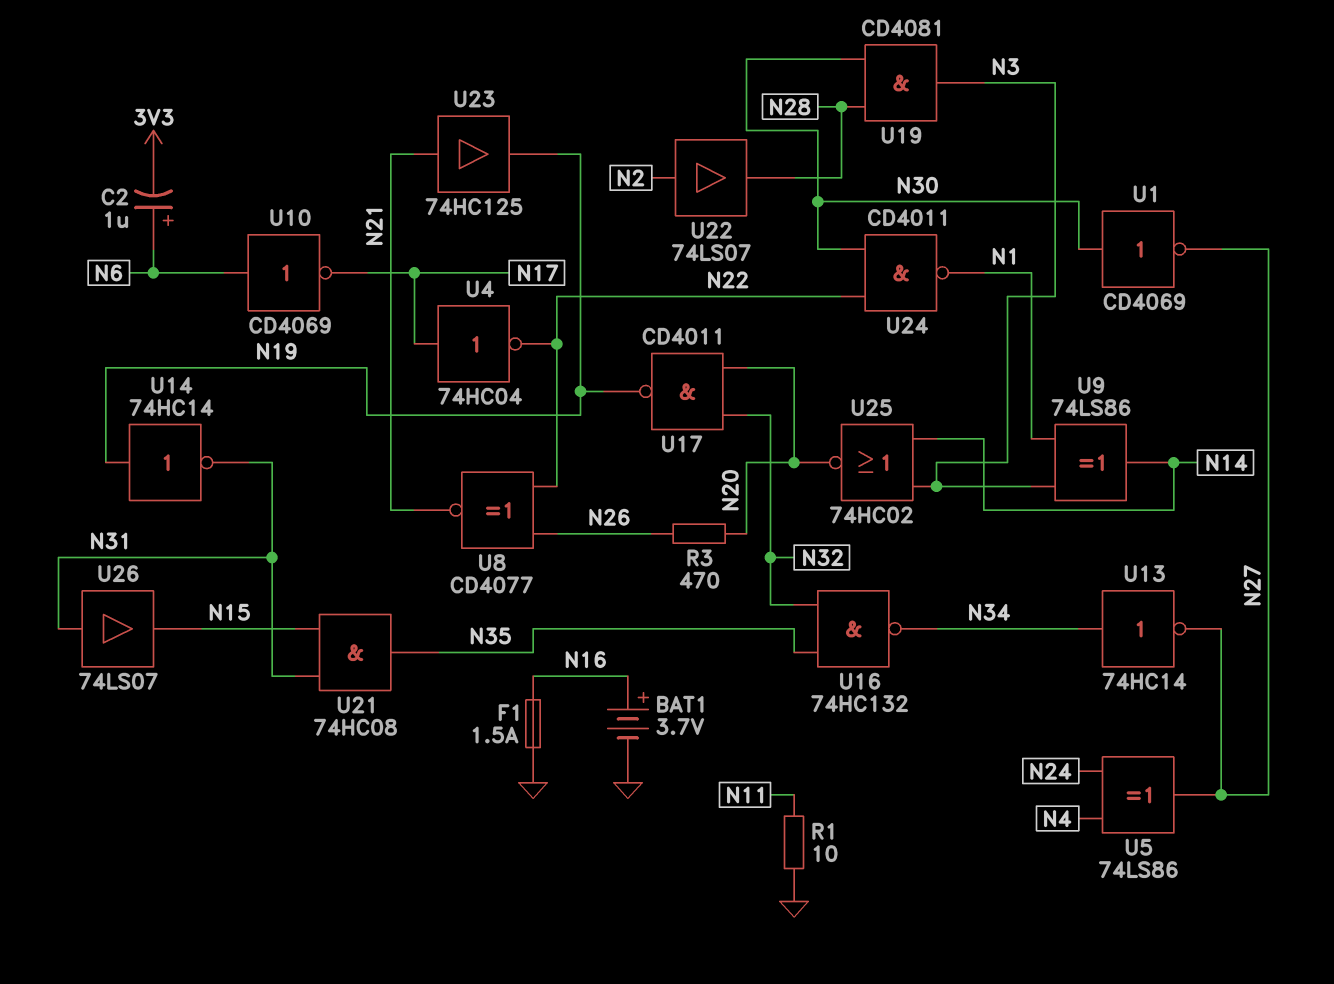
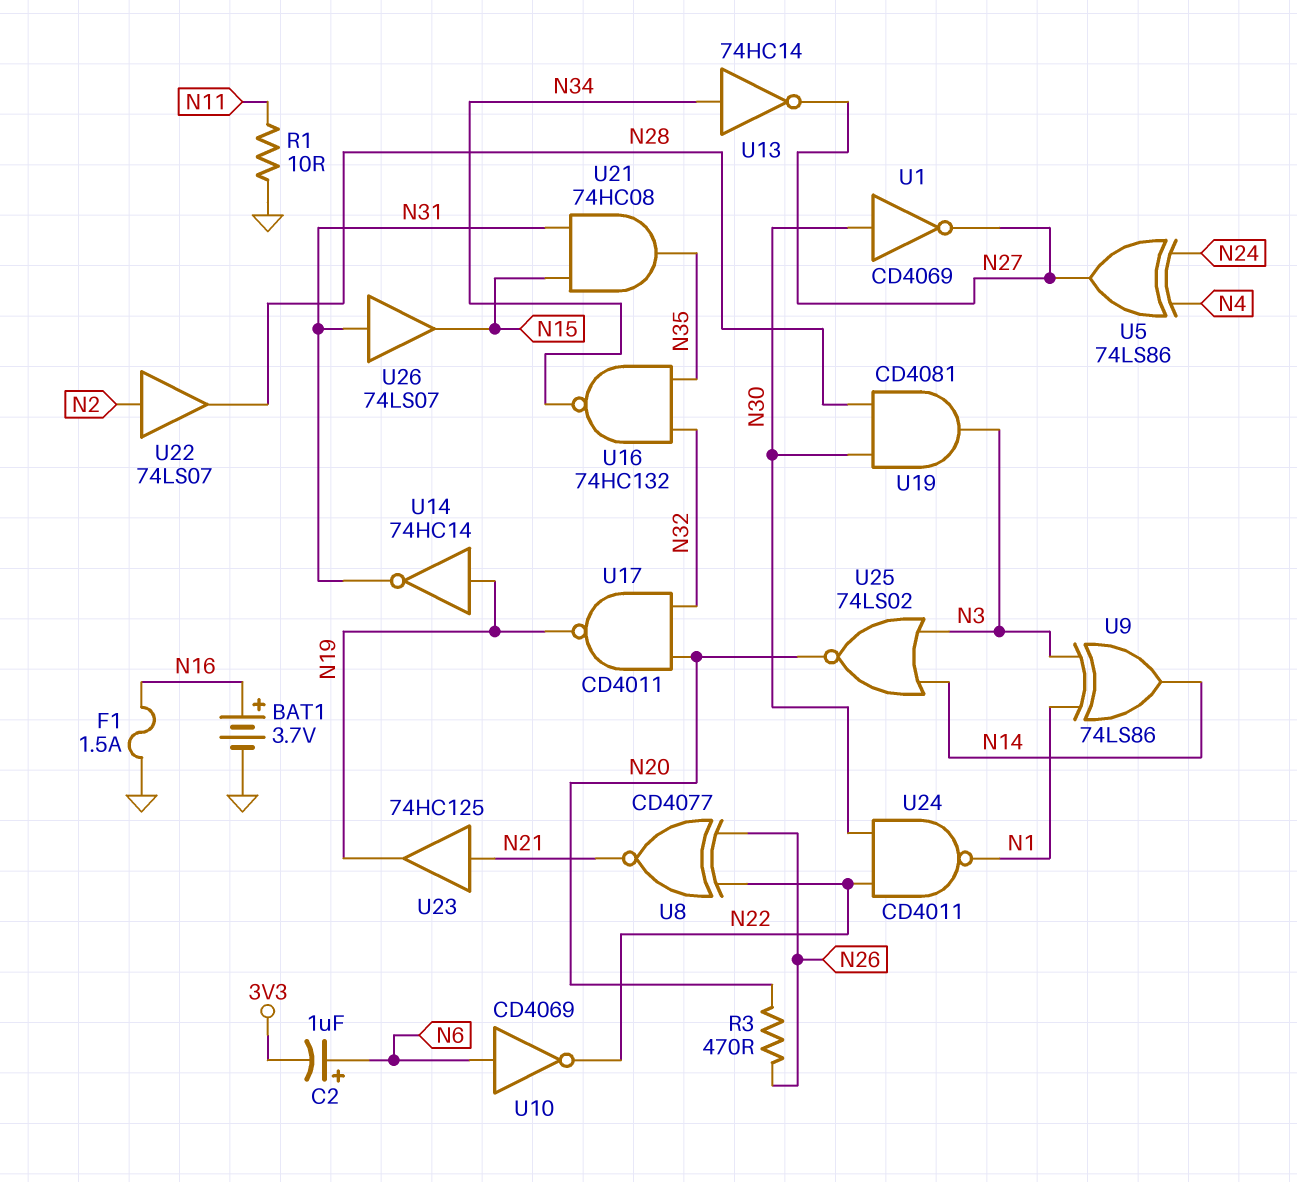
U4: NOT 74HC04 (in N17, out N22) -> none
U10: NOT CD4069 (in N6, out N17) -> NOT CD4069 (in N6, out N22)
U25: NOR 74HC02 (in N3, in N14, out N20) -> NOR 74LS02 (in N3, in N14, out N20)

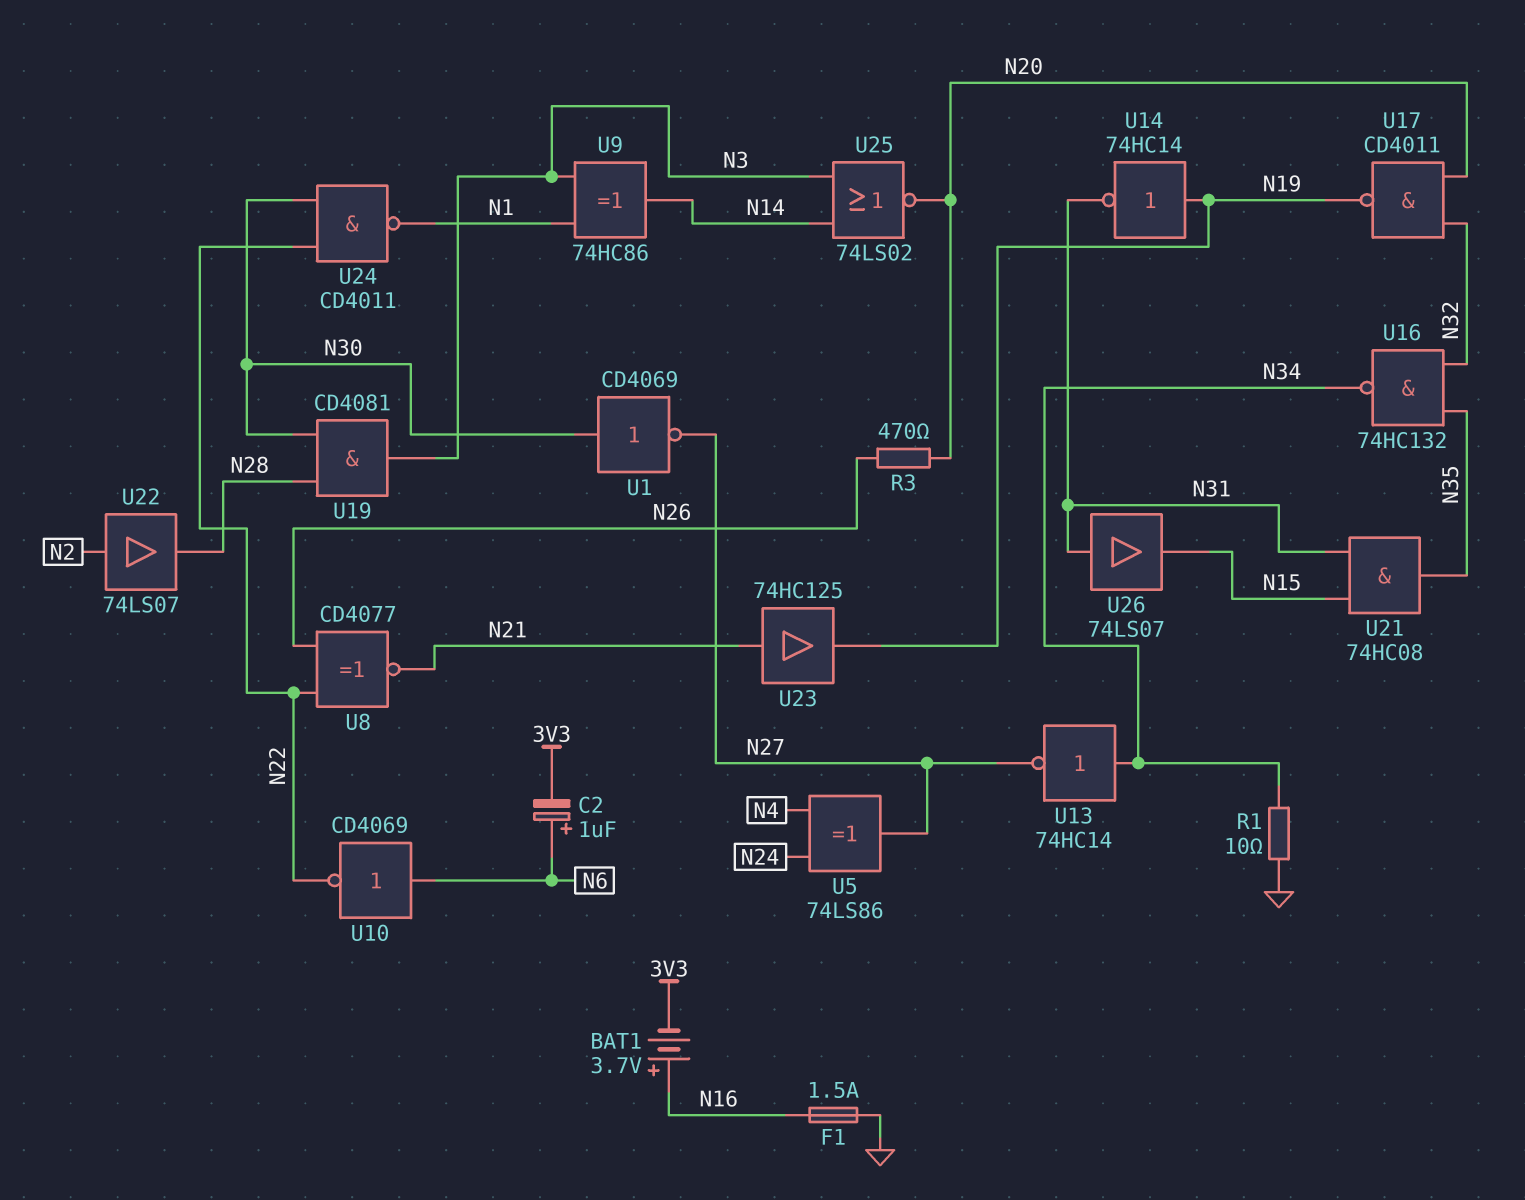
BAT1: 3.7V (plus N16, minus GND) -> 3.7V (plus N16, minus 3V3)
R1: 10 (GND, N11) -> 10 (GND, N34)
U9: XOR 74LS86 (in N1, in N3, out N14) -> XOR 74HC86 (in N1, in N3, out N14)

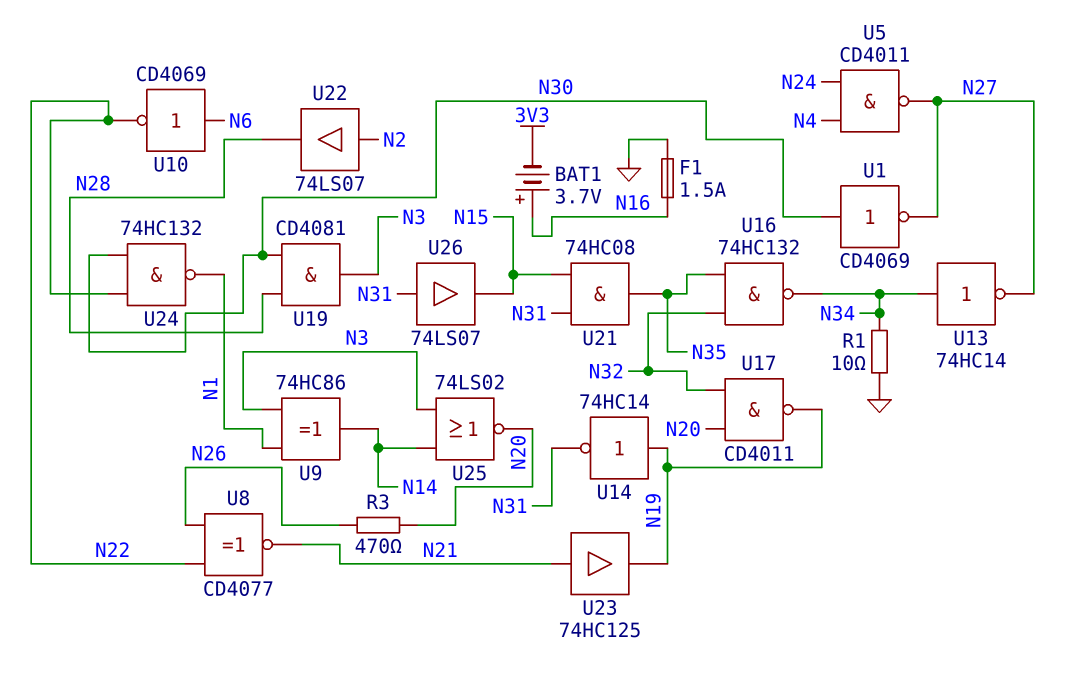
C2: 1uF (plus N6, minus 3V3) -> none
U5: XOR 74LS86 (in N4, in N24, out N27) -> NAND CD4011 (in N4, in N24, out N27)
U24: NAND CD4011 (in N22, in N30, out N1) -> NAND 74HC132 (in N22, in N30, out N1)

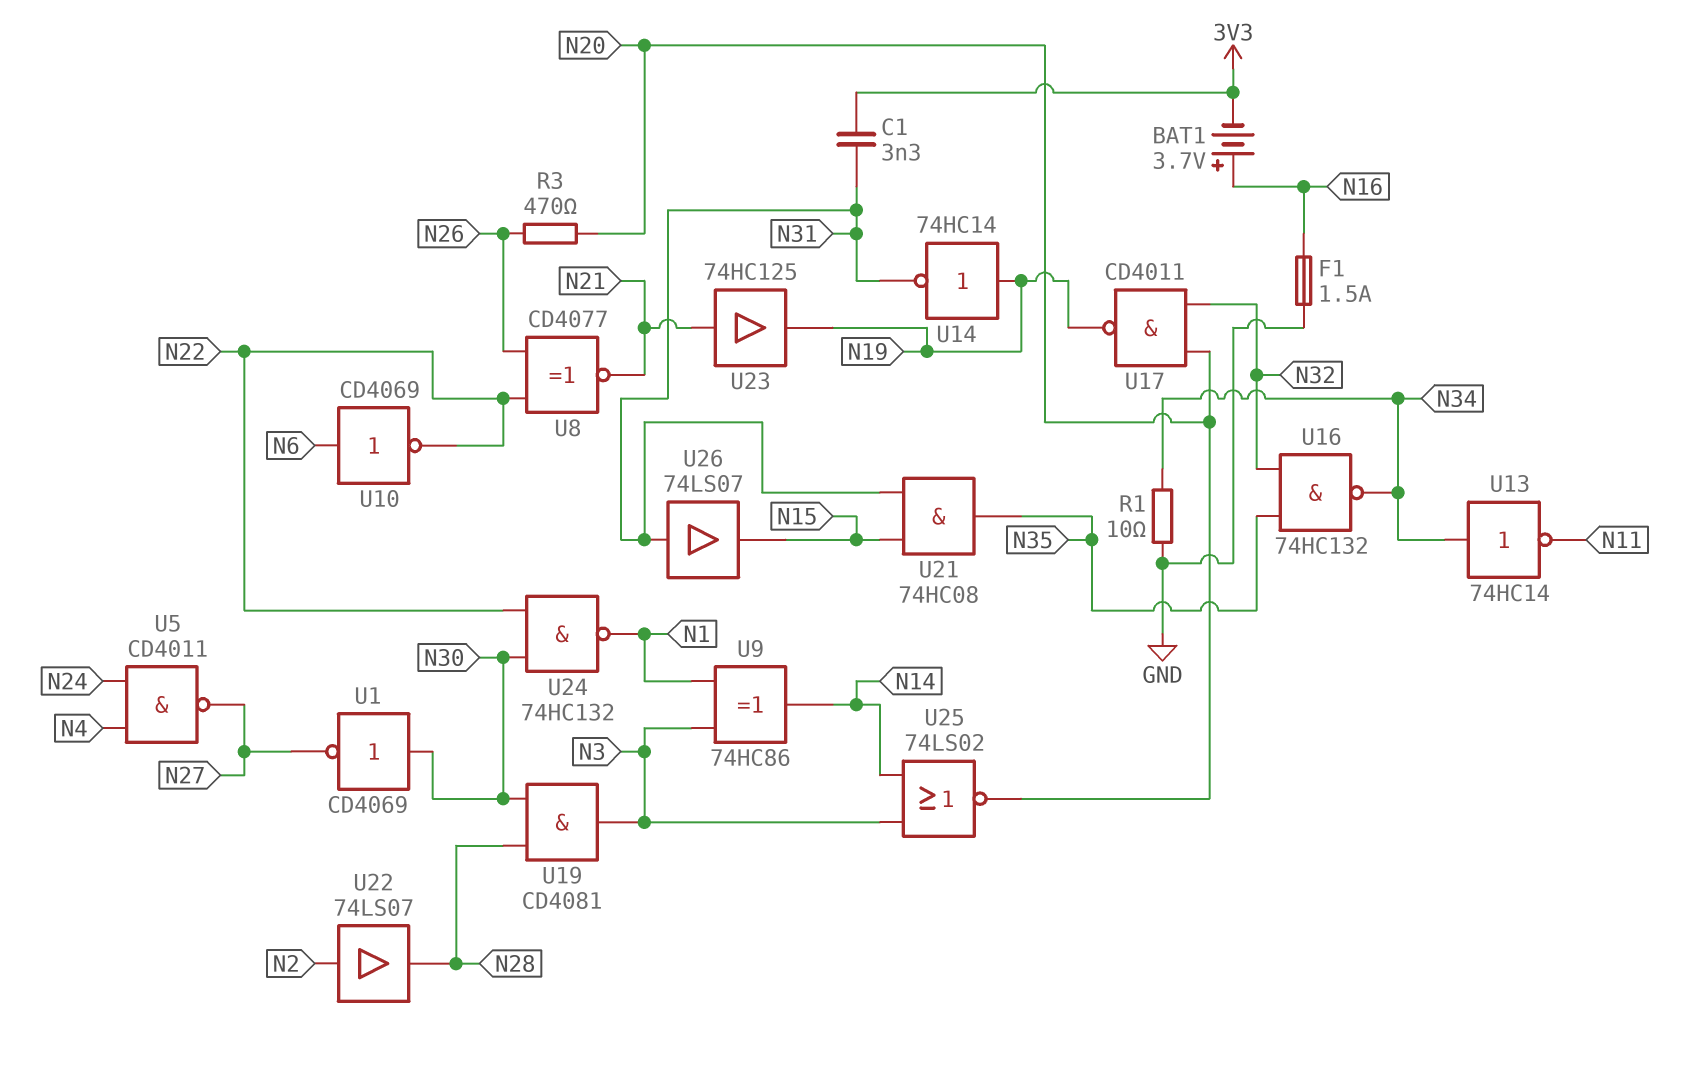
C1: none -> 3.3nF (3V3, N31)
U13: NOT 74HC14 (in N34, out N27) -> NOT 74HC14 (in N34, out N11)

